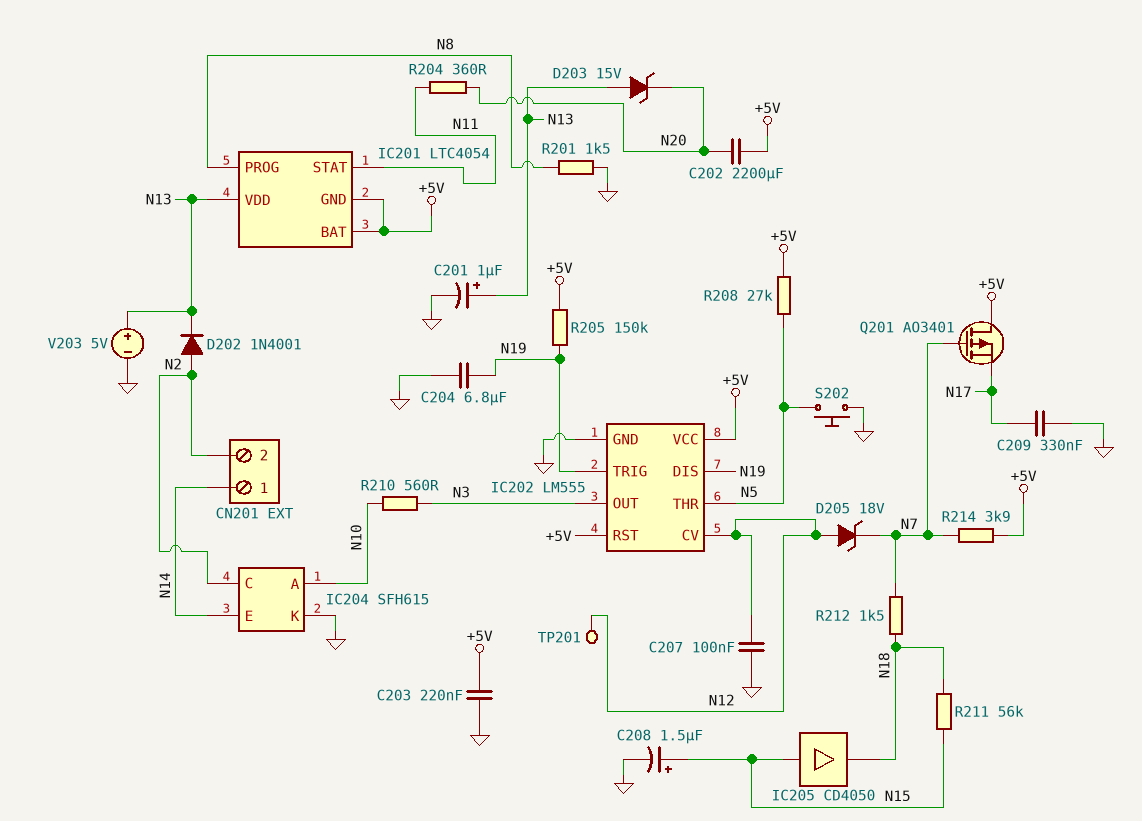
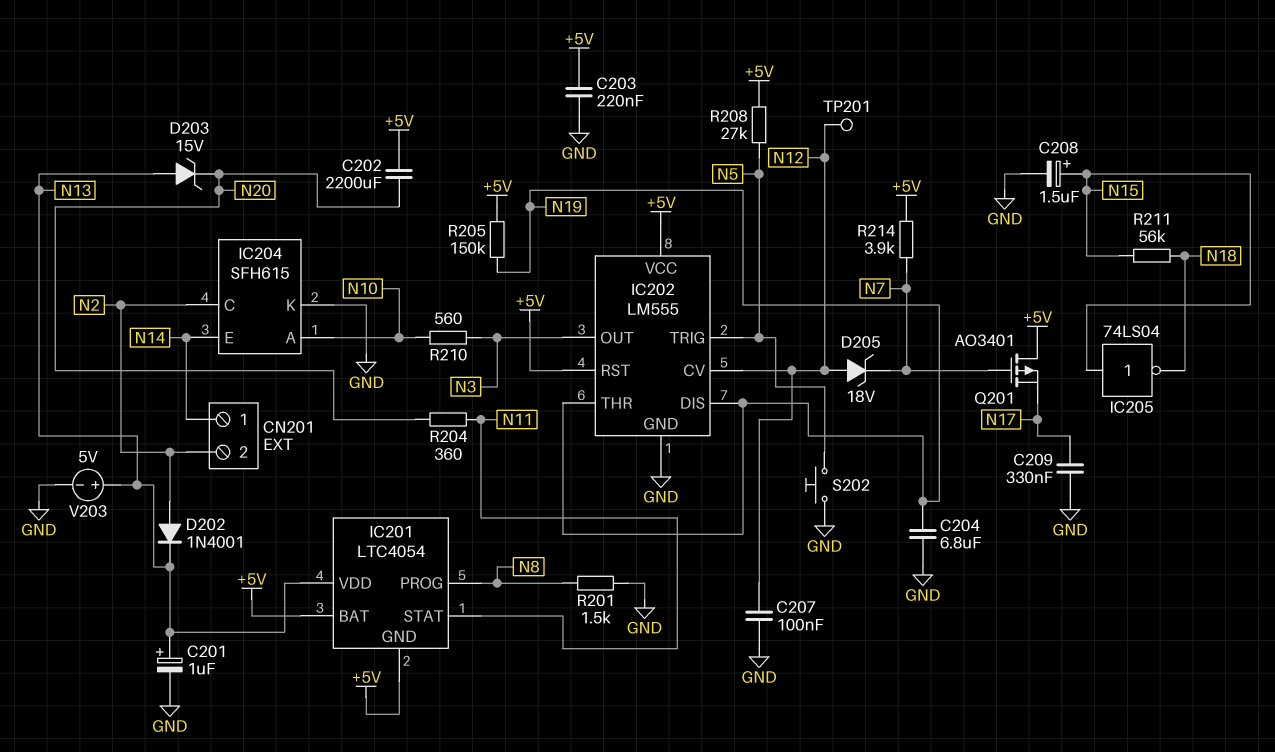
IC202 pin THR: N5 -> N19
IC202 pin TRIG: N19 -> N5
IC205: buffer CD4050 (in N15, out N18) -> NOT 74LS04 (in N15, out N18)
R212: 1.5k (N7, N18) -> none

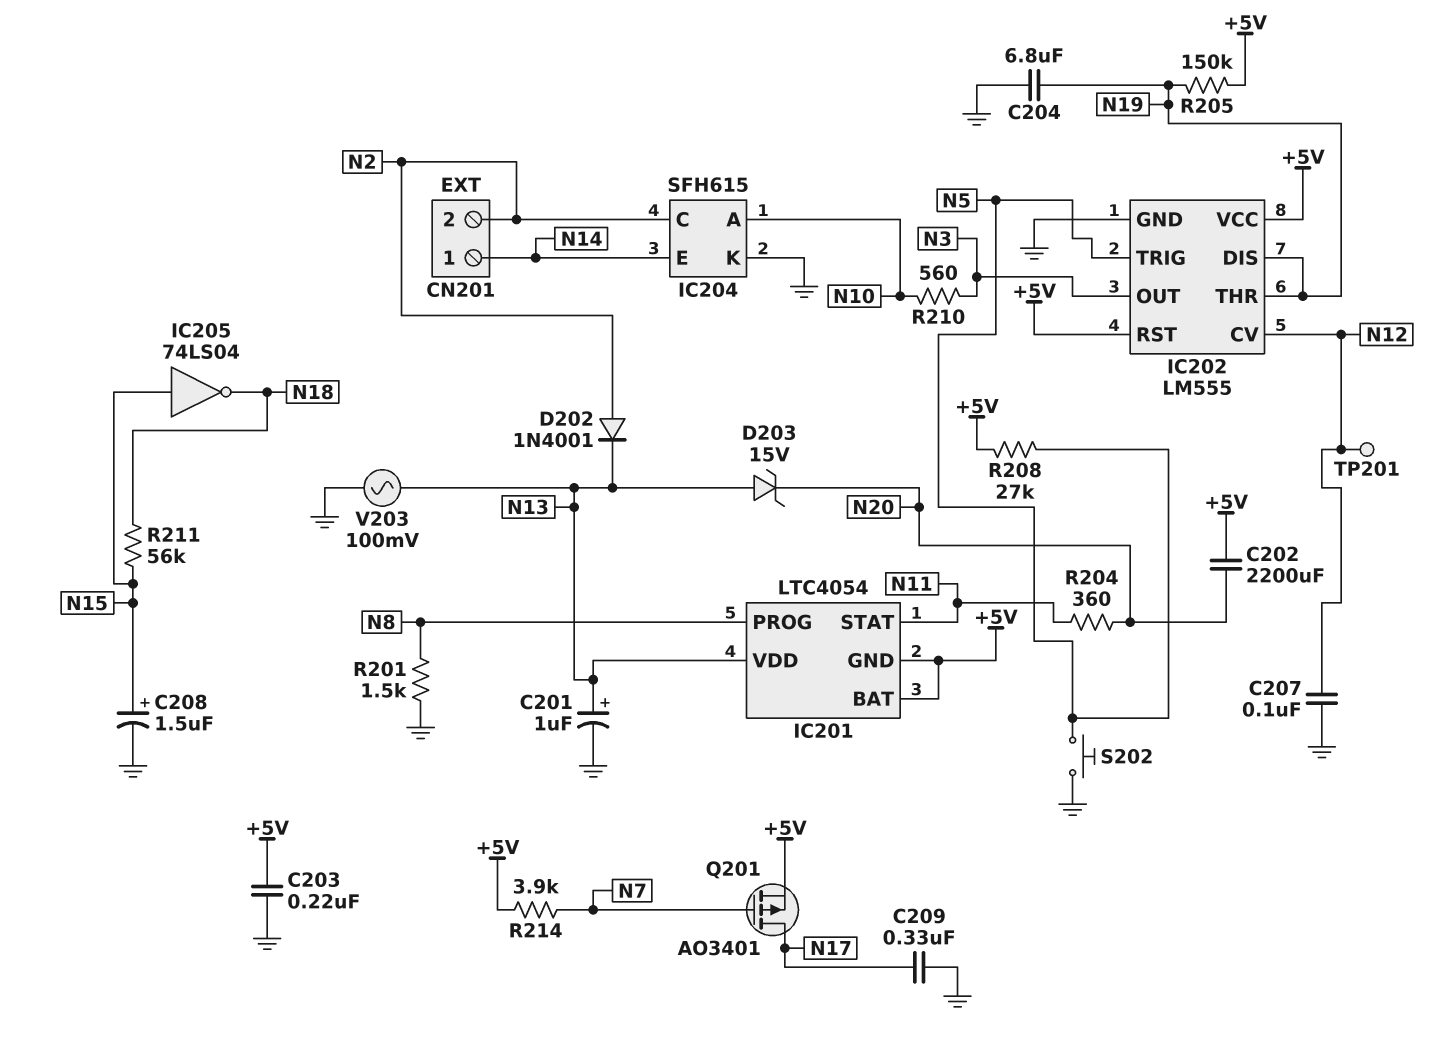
D205: zener 18V (A N12, K N7) -> none
Q201: PMOS AO3401 (G N7, D +5V, S N17) -> PMOS AO3401 (G N7, D N17, S +5V)
V203: 5V (plus N13, minus GND) -> AC 100mV (GND, N13)

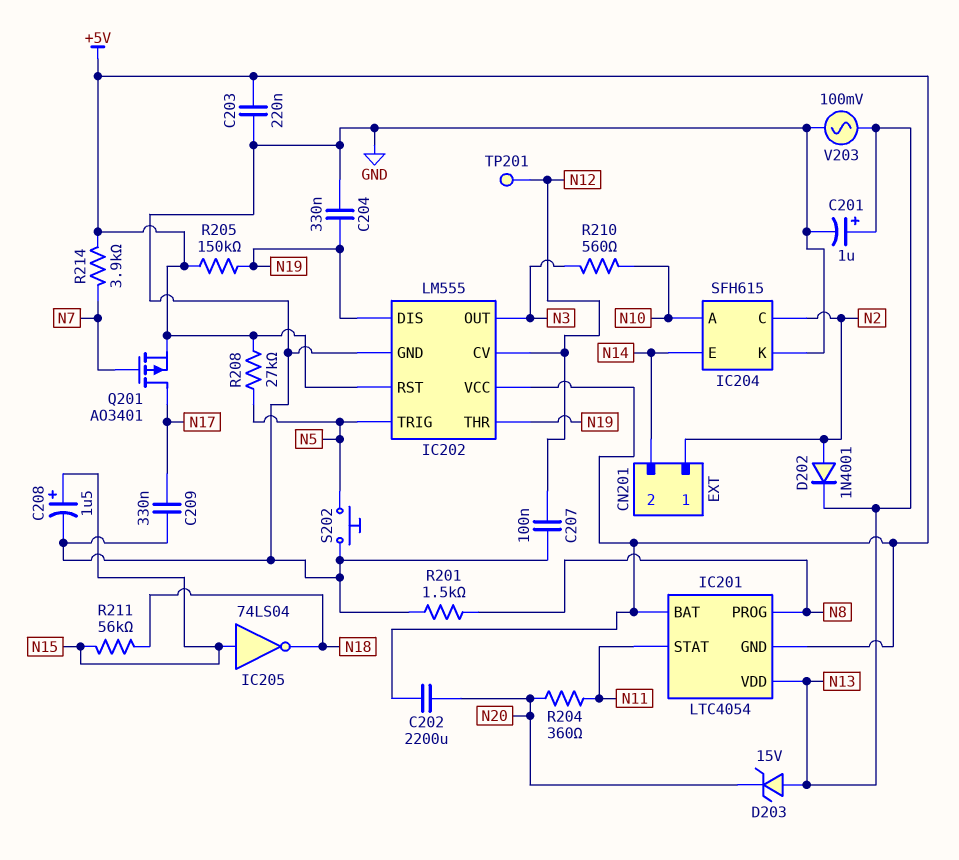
C204: 6.8uF (GND, N19) -> 330nF (GND, N19)
CN201 pin 1: N14 -> N2
CN201 pin 2: N2 -> N14

